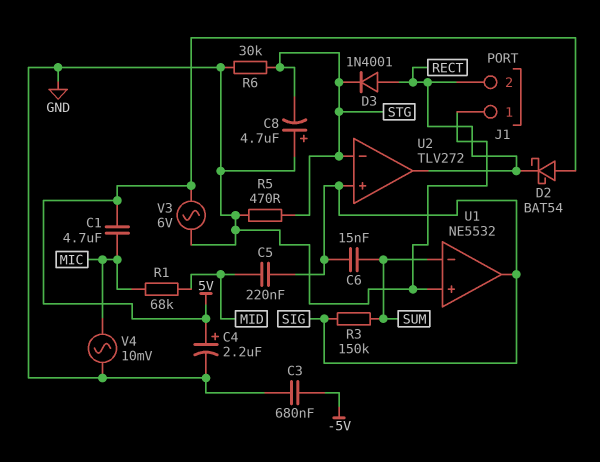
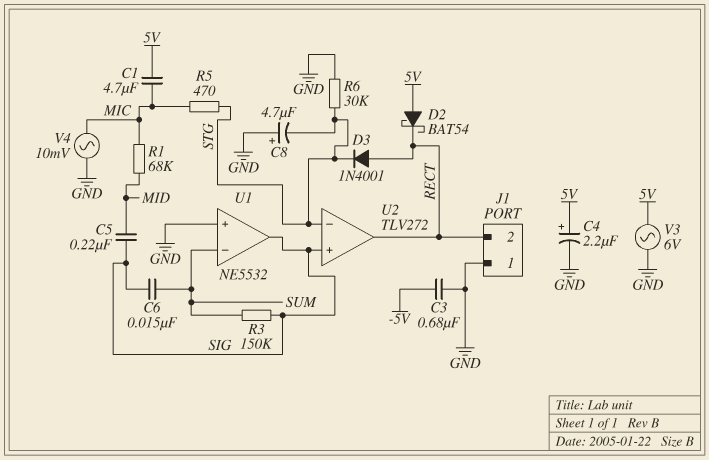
R5: 470 (GND, STG) -> 470 (MIC, STG)

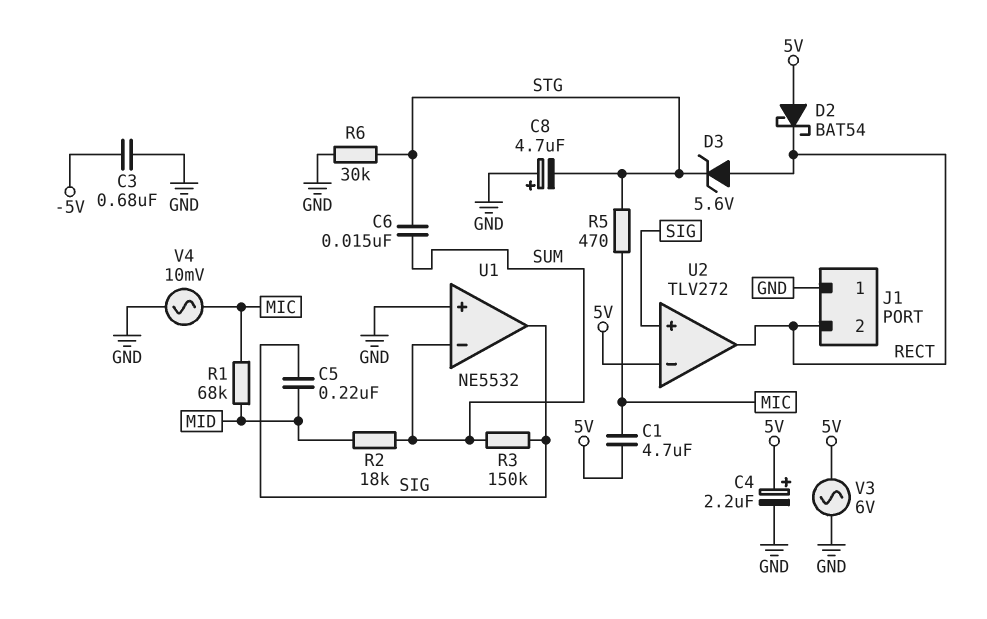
C6: 15nF (SIG, SUM) -> 15nF (STG, SUM)
D3: diode 1N4001 (A RECT, K STG) -> zener 5.6V (A RECT, K STG)
R2: none -> 18k (MID, SUM)
U2 pin in-: STG -> 5V

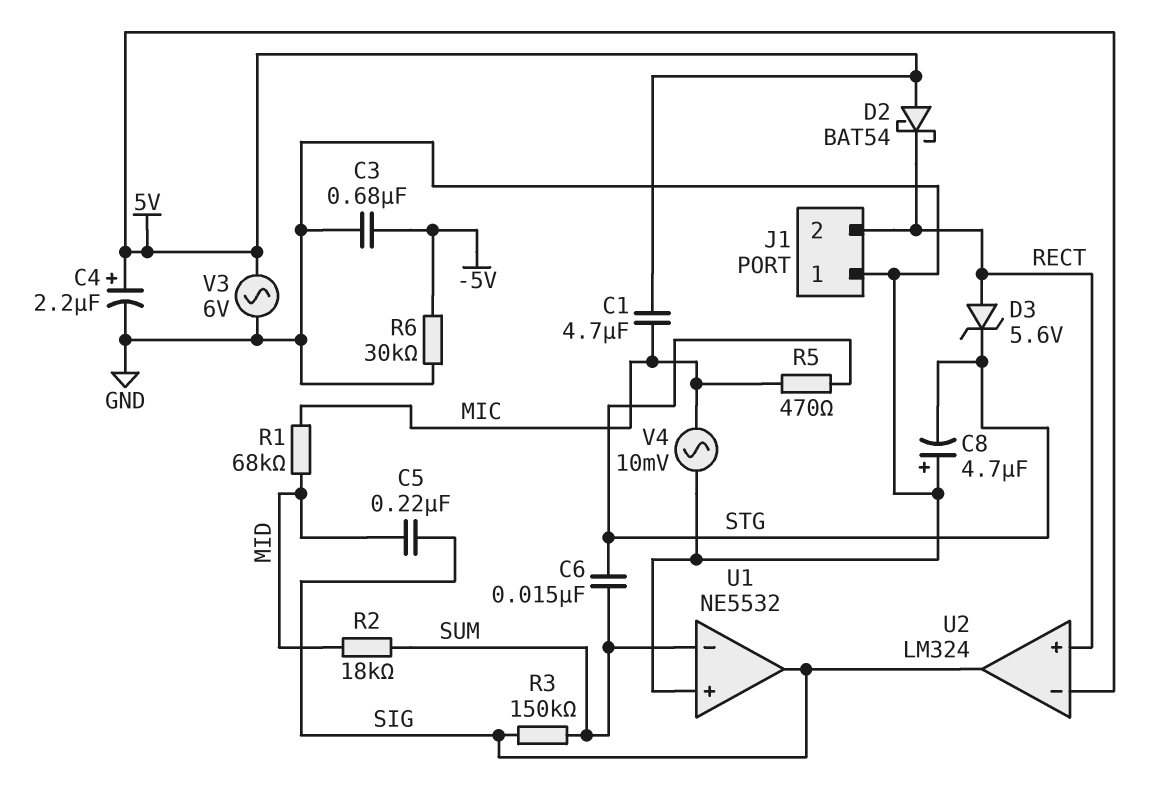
R6: 30k (GND, STG) -> 30k (-5V, GND)
U2: TLV272 -> LM324
U2 pin in+: SIG -> RECT
U2 pin out: RECT -> SIG

